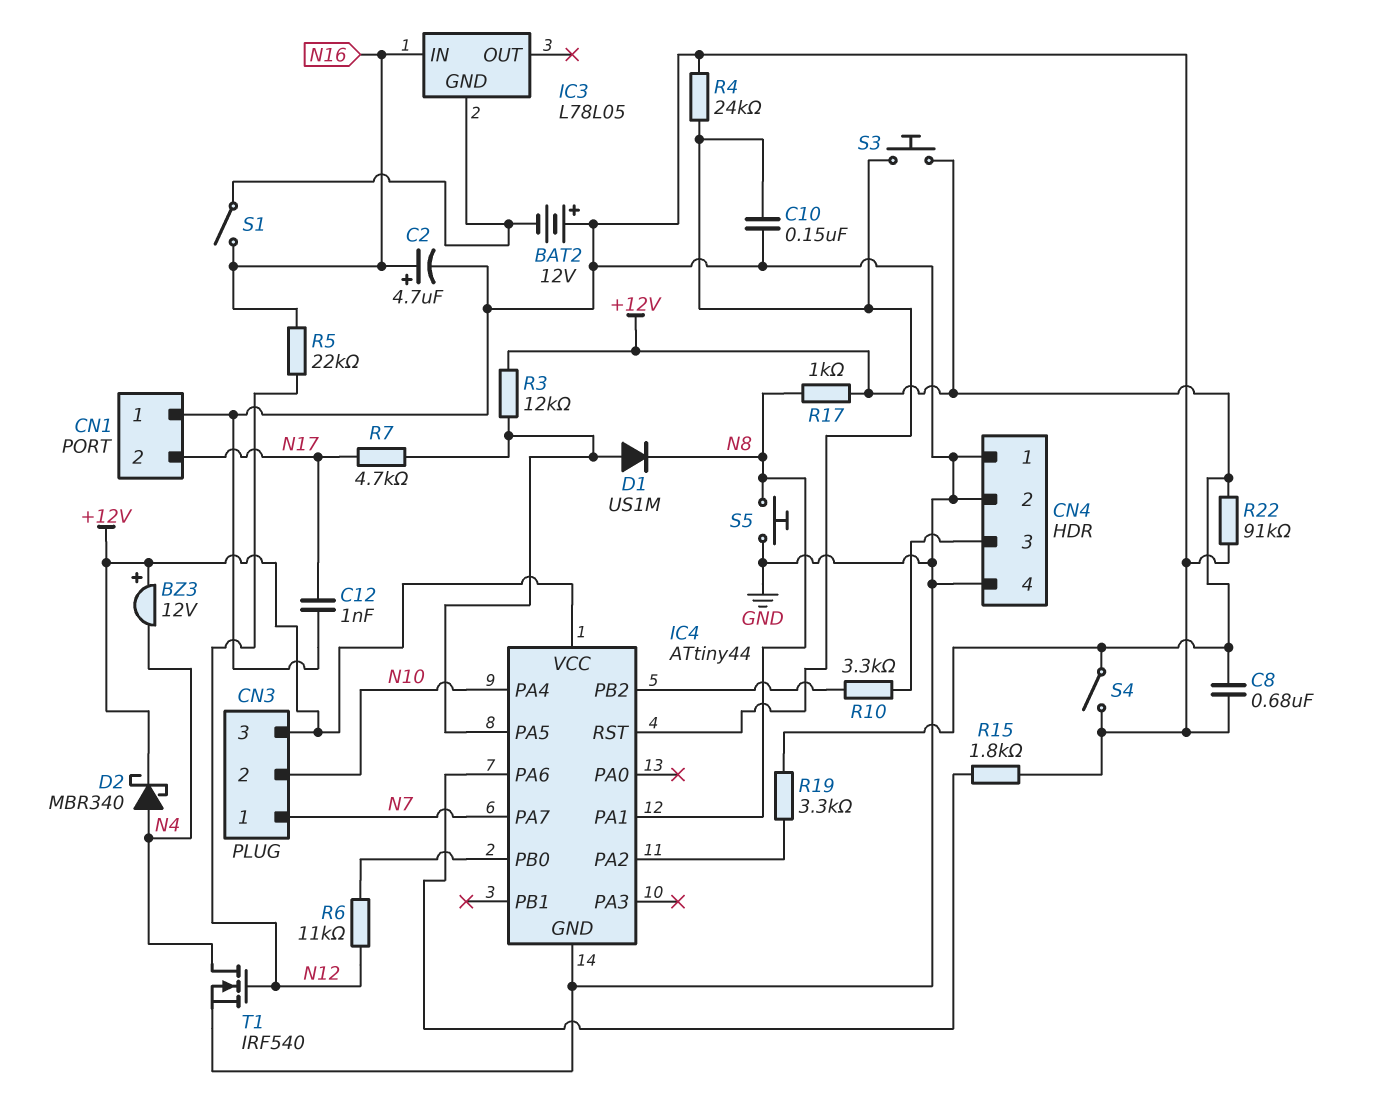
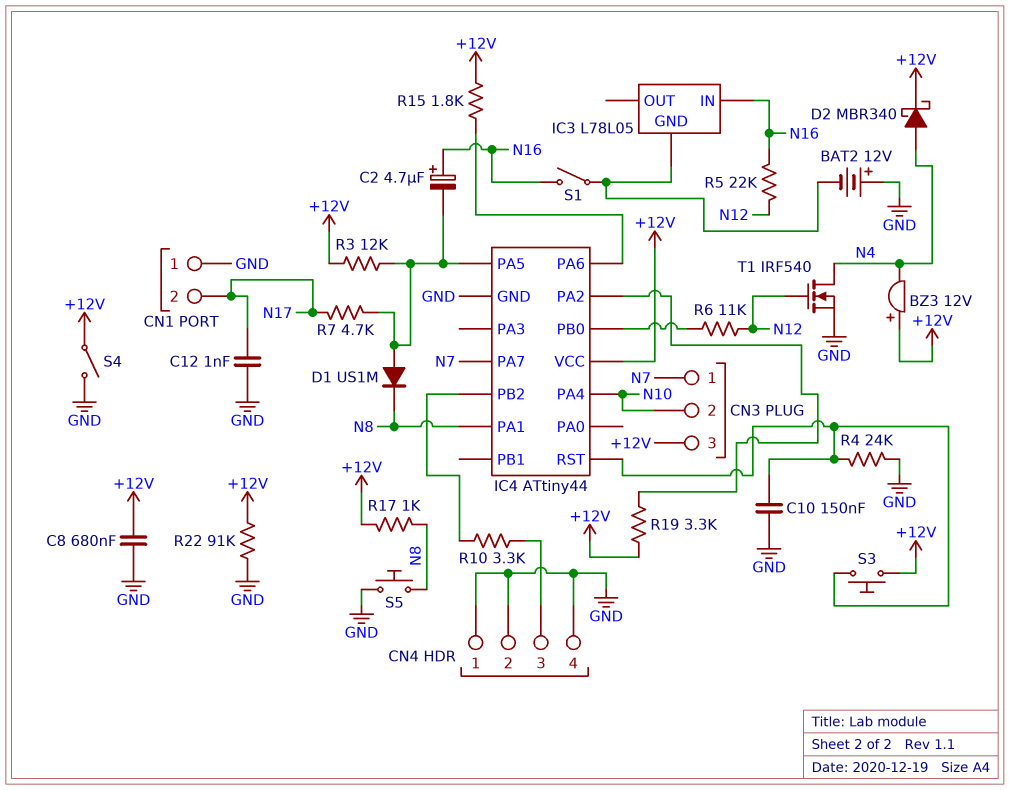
C2: 4.7uF (plus N16, minus GND) -> 4.7uF (plus N16, minus IC4/PA5)
R15: 1.8k (GND, IC4/PA6) -> 1.8k (+12V, IC4/PA6)

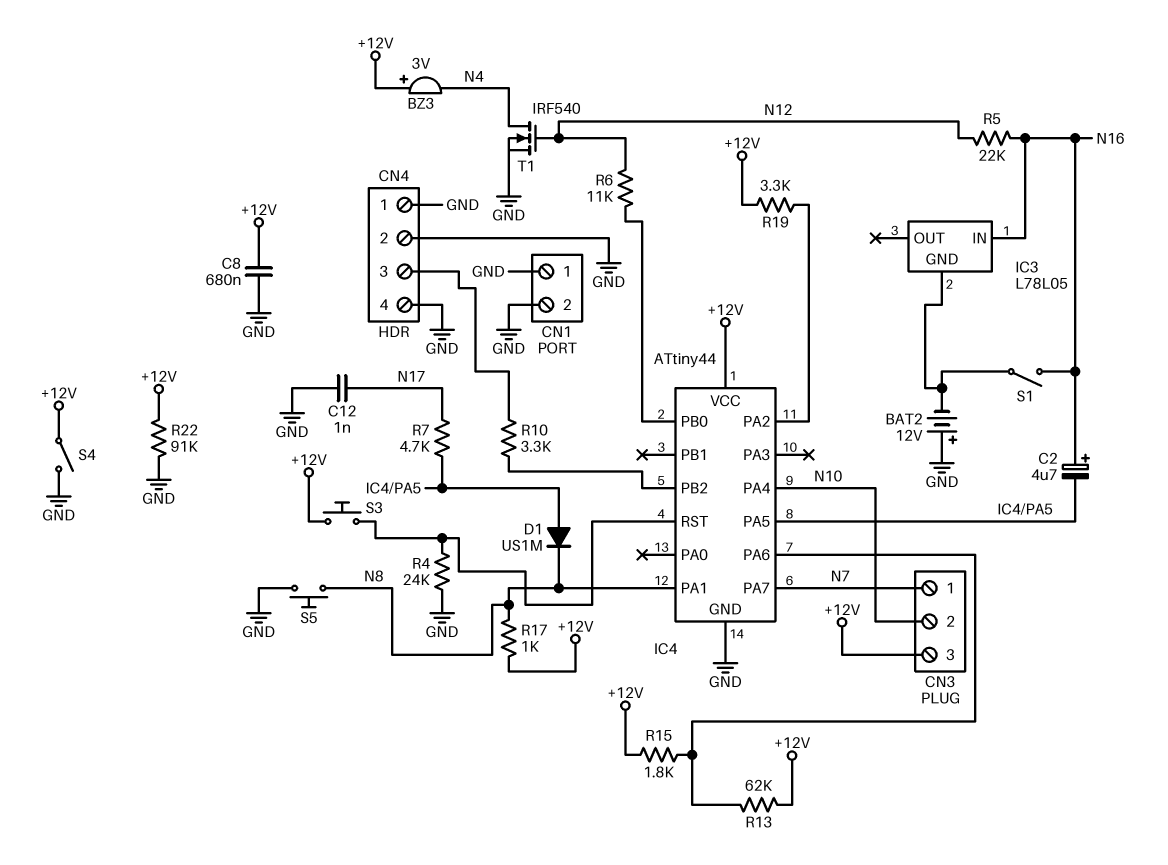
BZ3: buzzer 12V (plus +12V, minus N4) -> buzzer 3V (plus +12V, minus N4)
C10: 150nF (GND, IC4/RST) -> none
CN1 pin 2: N17 -> GND
D2: schottky MBR340 (A N4, K +12V) -> none
R3: 12k (+12V, IC4/PA5) -> none
R13: none -> 62k (+12V, IC4/PA6)

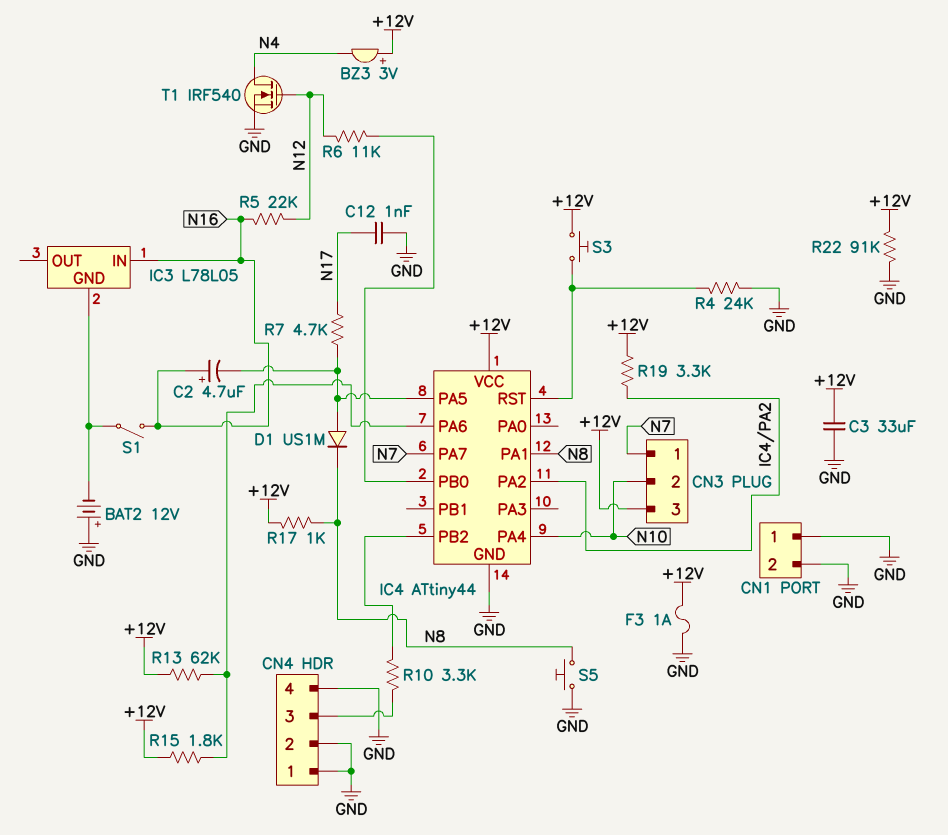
C3: none -> 33uF (+12V, GND)
C8: 680nF (+12V, GND) -> none
F3: none -> 1A (+12V, GND)
S4: switch (+12V, GND) -> none

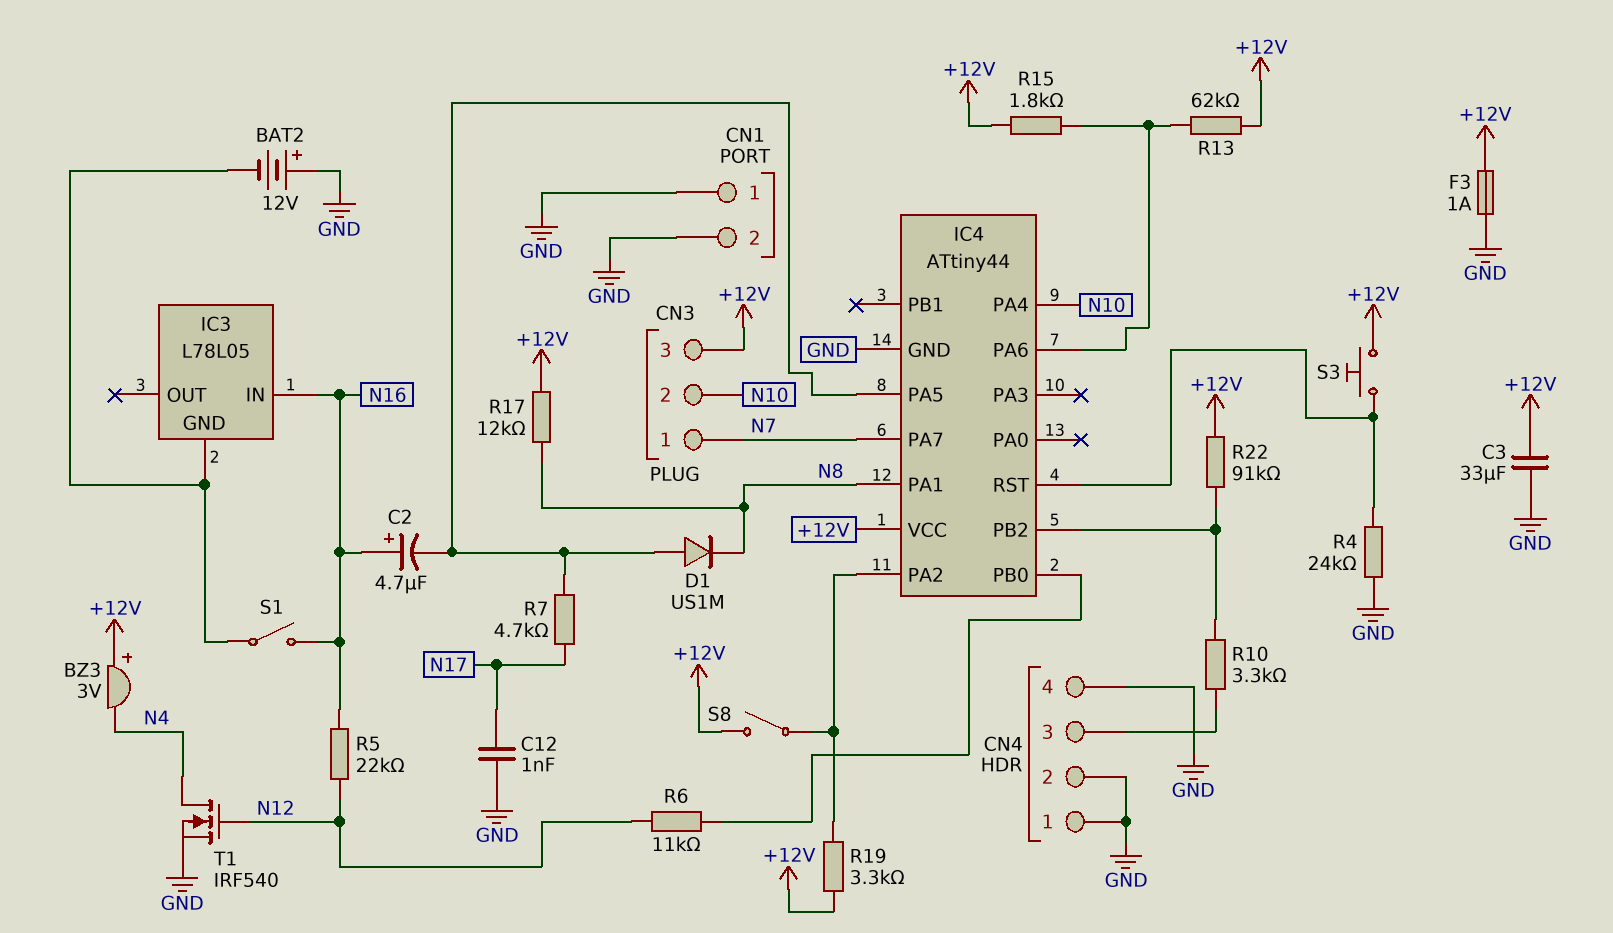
R17: 1k (+12V, N8) -> 12k (+12V, N8)
R22: 91k (+12V, GND) -> 91k (+12V, IC4/PB2)
S5: button (GND, N8) -> none
S8: none -> switch (+12V, IC4/PA2)

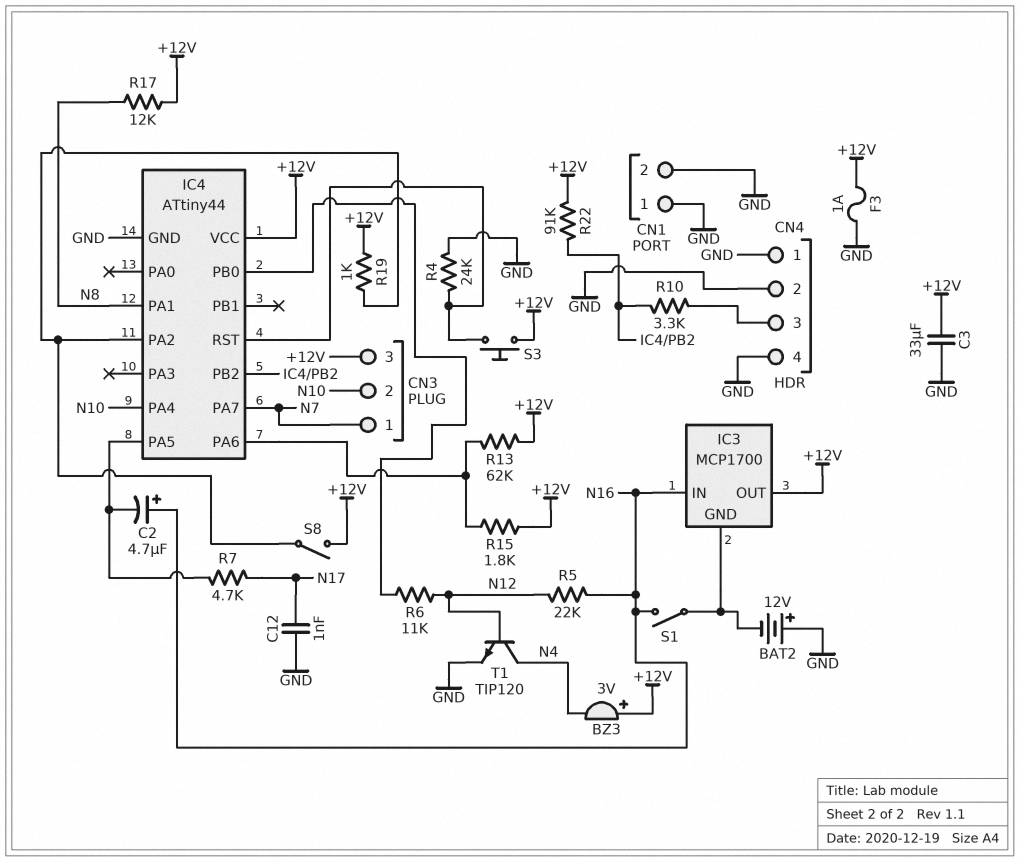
D1: diode US1M (A IC4/PA5, K N8) -> none
IC3: L78L05 -> MCP1700
IC3 pin OUT: none -> +12V
R19: 3.3k (+12V, IC4/PA2) -> 1k (+12V, IC4/PA2)
T1: NMOS IRF540 (G N12, D N4, S GND) -> NPN TIP120 (B N12, C N4, E GND)

